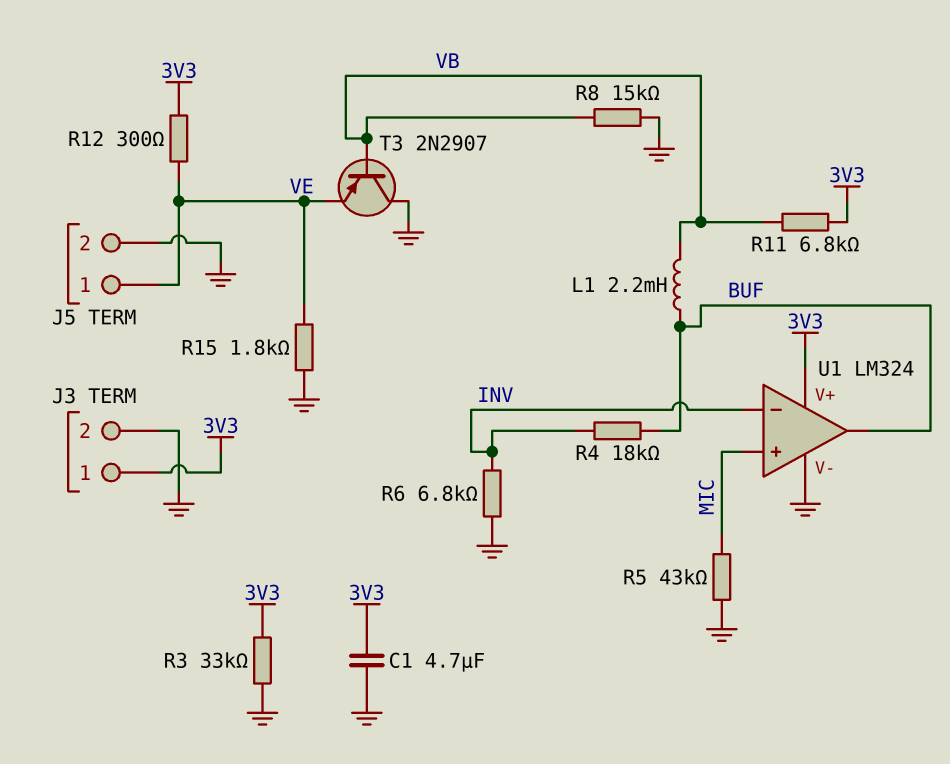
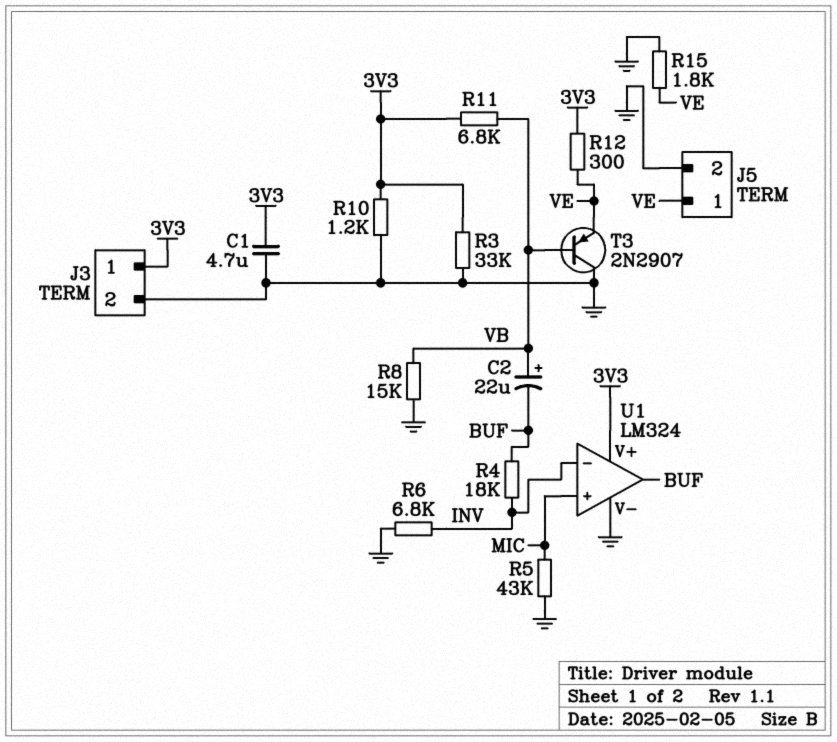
C2: none -> 22uF (plus VB, minus BUF)
L1: 2.2mH (BUF, VB) -> none
R10: none -> 1.2k (3V3, GND)

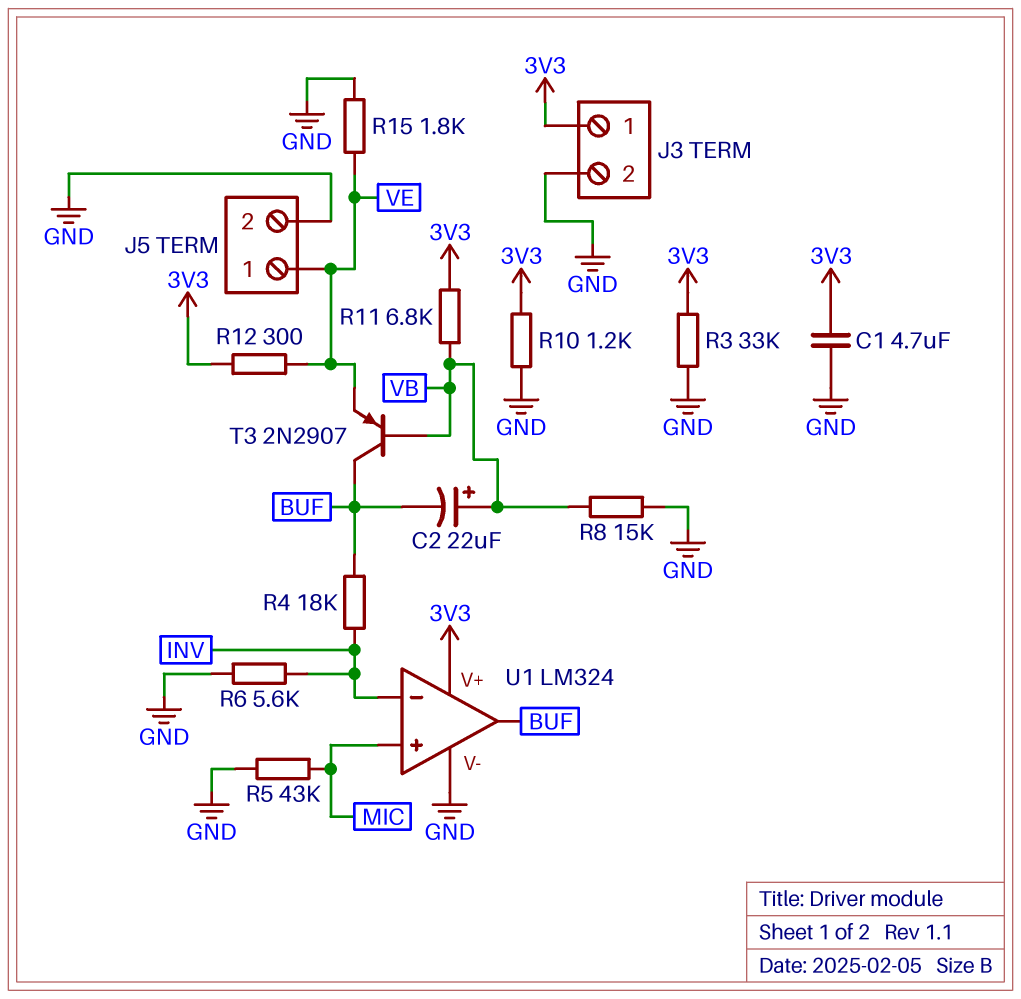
R6: 6.8k (GND, INV) -> 5.6k (GND, INV)
T3: PNP 2N2907 (B VB, C GND, E VE) -> PNP 2N2907 (B VB, C BUF, E VE)

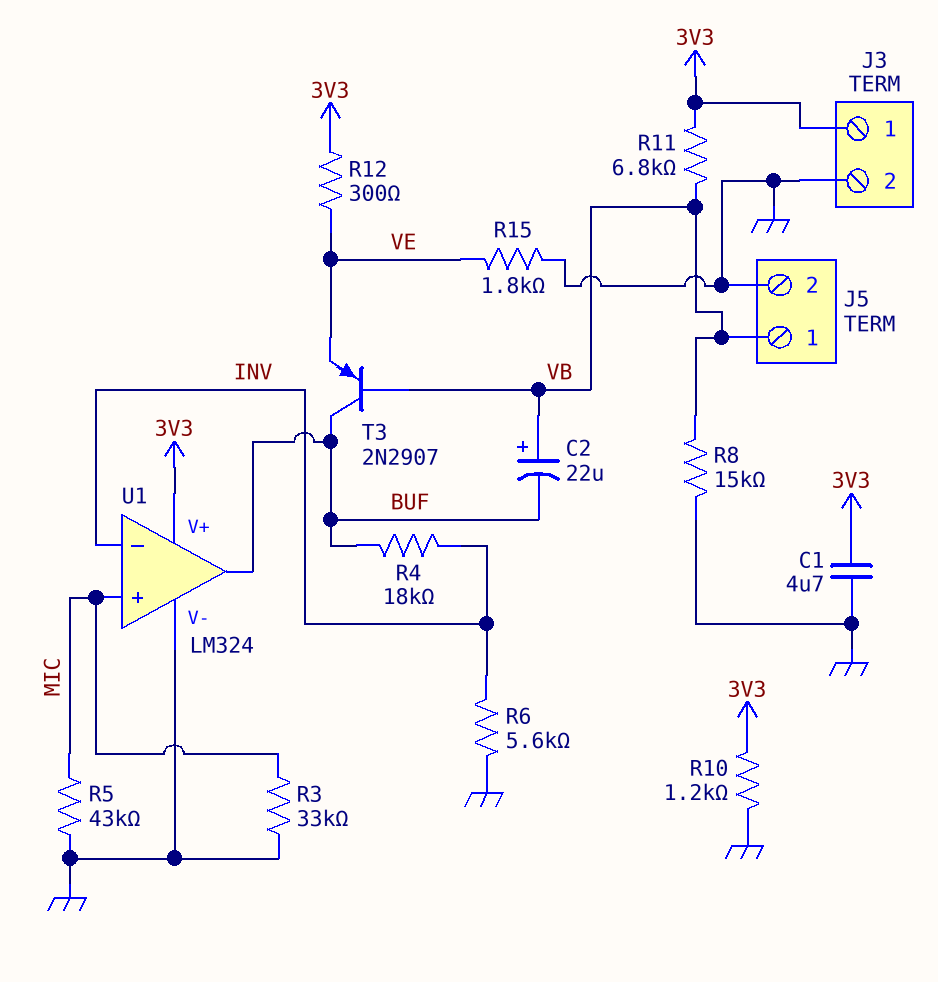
J5 pin 1: VE -> VB
R3: 33k (3V3, GND) -> 33k (GND, MIC)

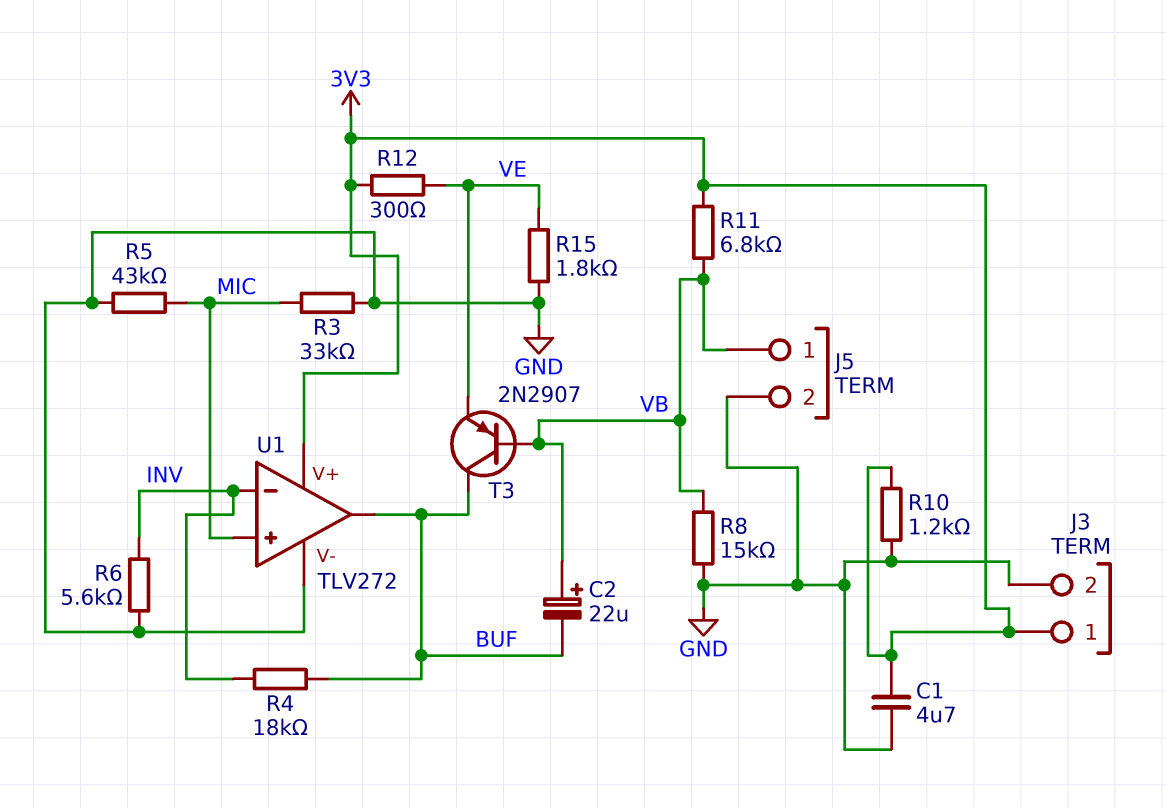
U1: LM324 -> TLV272

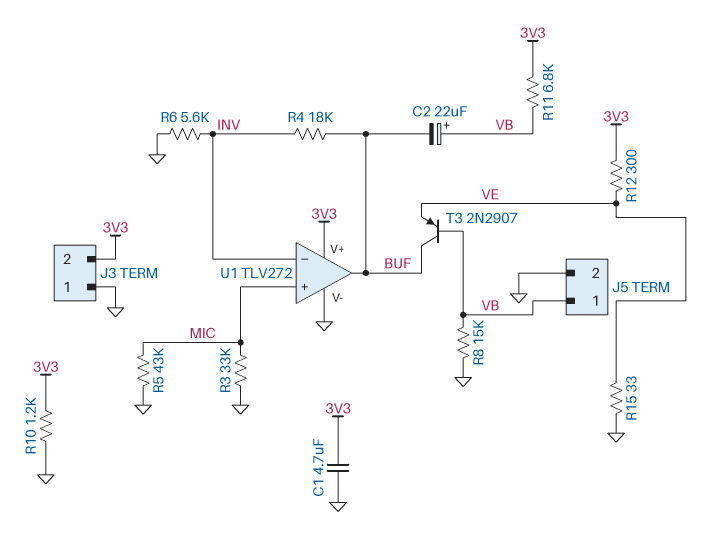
J3 pin 1: 3V3 -> GND
J3 pin 2: GND -> 3V3
R15: 1.8k (GND, VE) -> 33 (GND, VE)

